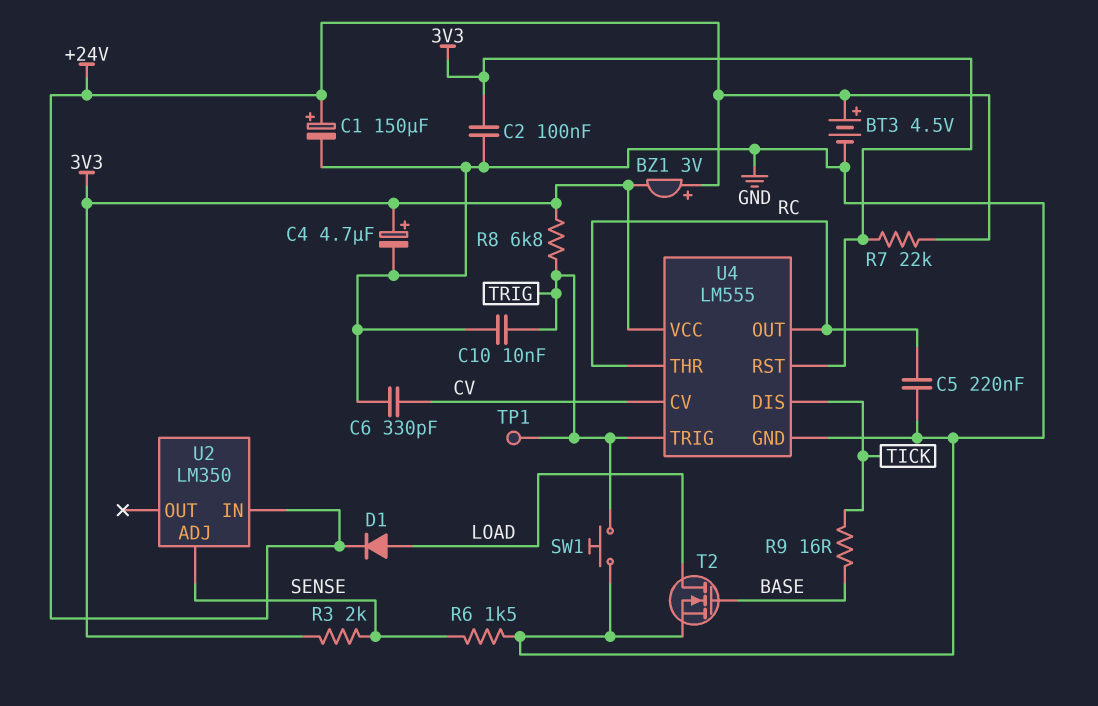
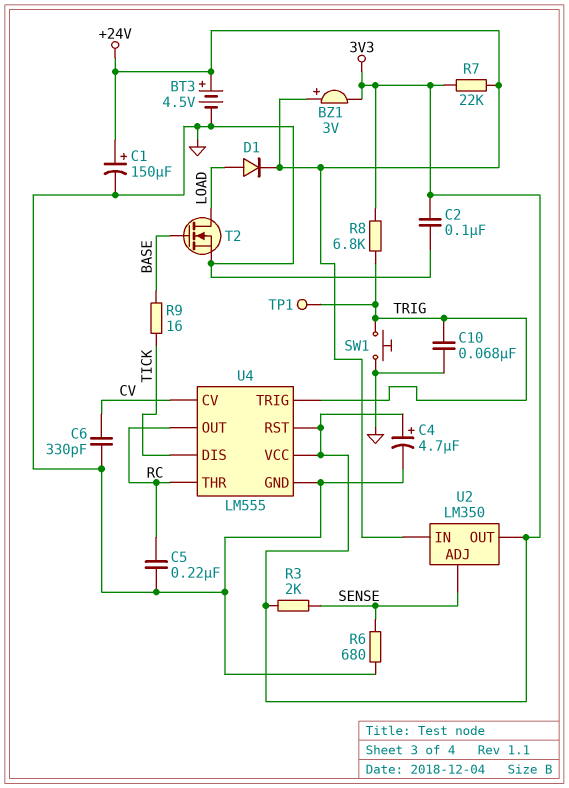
C10: 10nF (GND, TRIG) -> 68nF (GND, TRIG)
R6: 1.5k (GND, SENSE) -> 680 (GND, SENSE)
U2 pin OUT: none -> 3V3

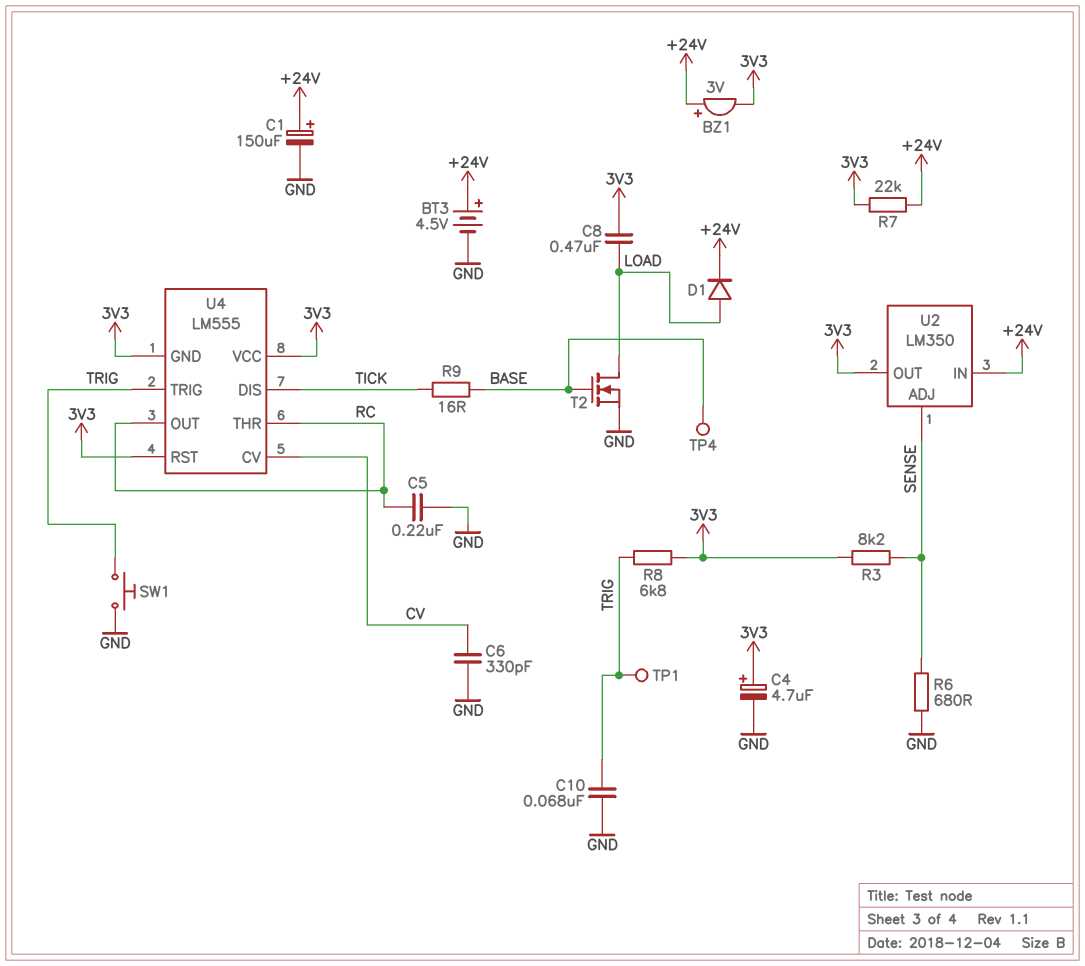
C2: 100nF (3V3, GND) -> none
C8: none -> 470nF (3V3, LOAD)
R3: 2k (3V3, SENSE) -> 8.2k (3V3, SENSE)
TP4: none -> test point (BASE)
U4 pin GND: GND -> 3V3

